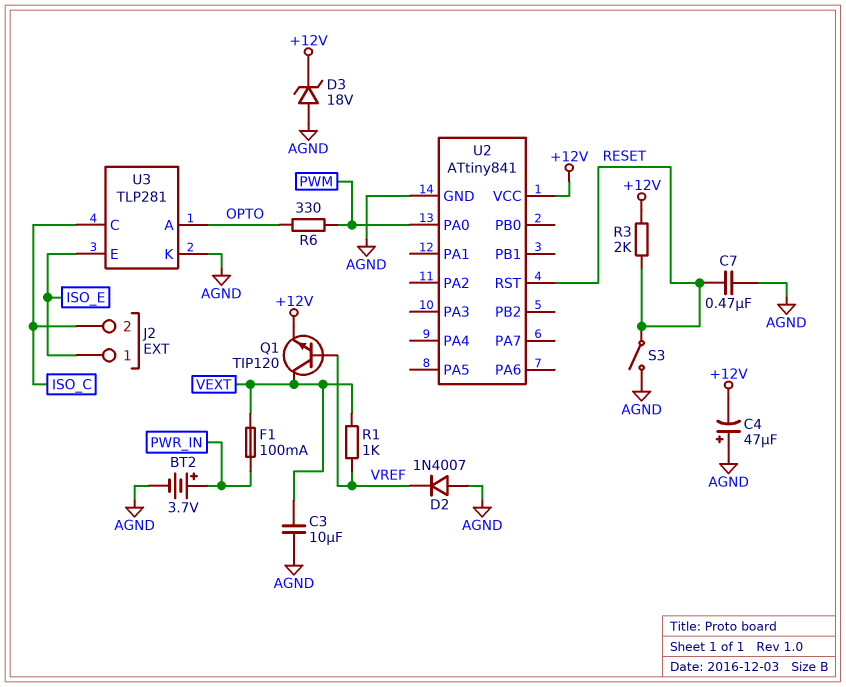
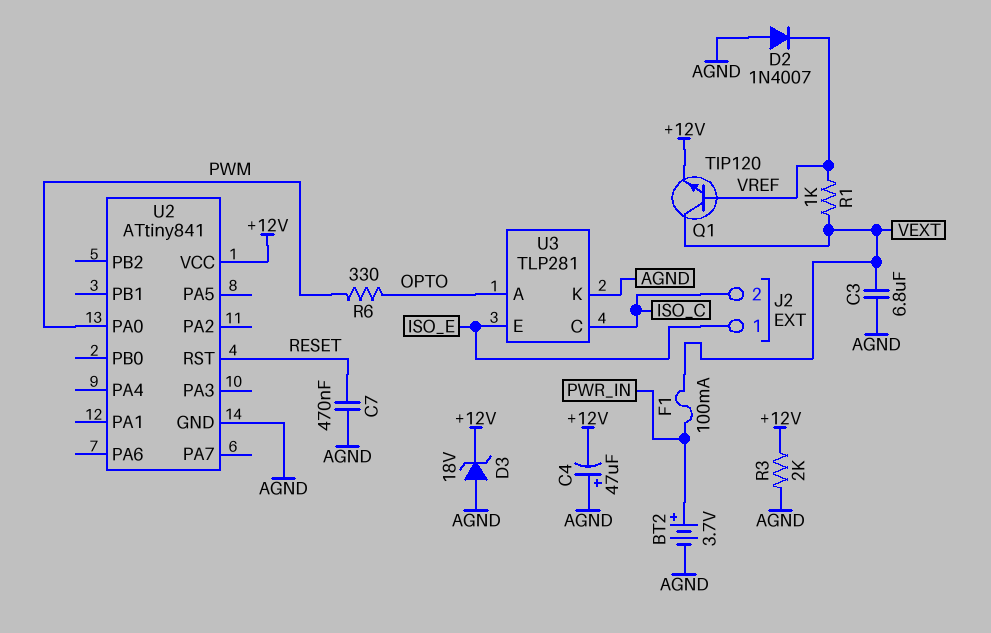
C3: 10uF (AGND, VEXT) -> 6.8uF (AGND, VEXT)
R3: 2k (+12V, RESET) -> 2k (+12V, AGND)
S3: switch (AGND, RESET) -> none

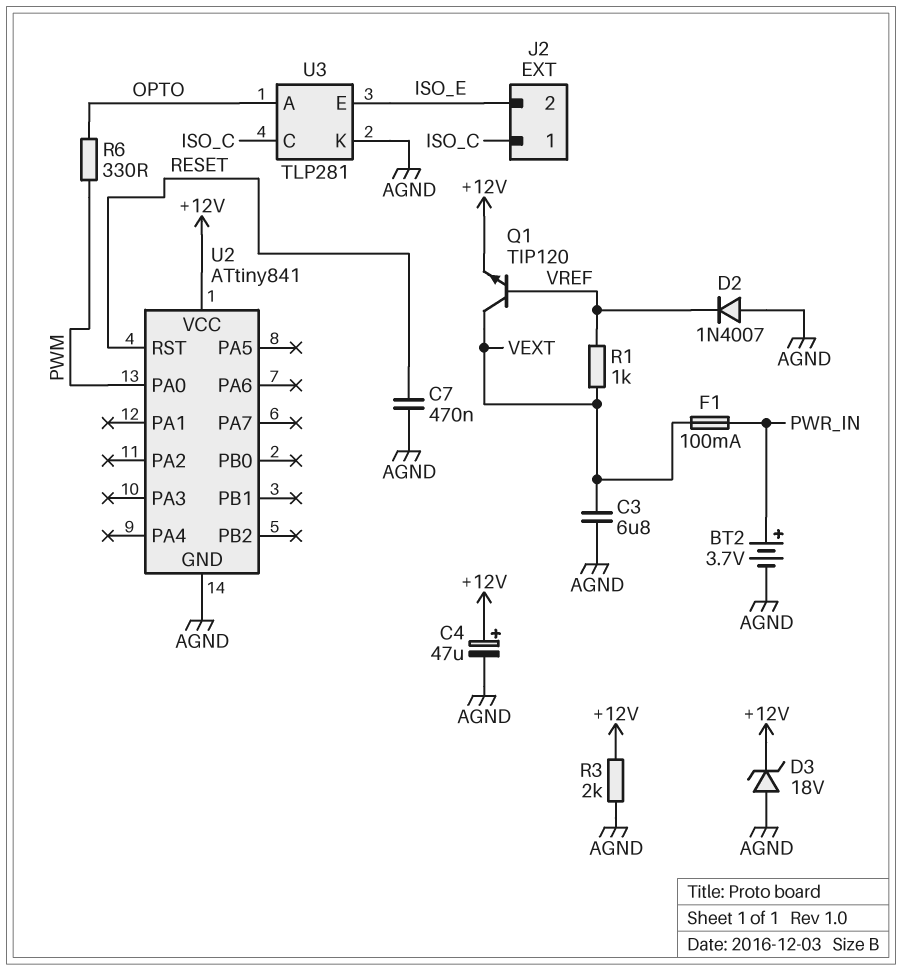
C4: 47uF (plus AGND, minus +12V) -> 47uF (plus +12V, minus AGND)
J2 pin 1: ISO_E -> ISO_C
J2 pin 2: ISO_C -> ISO_E

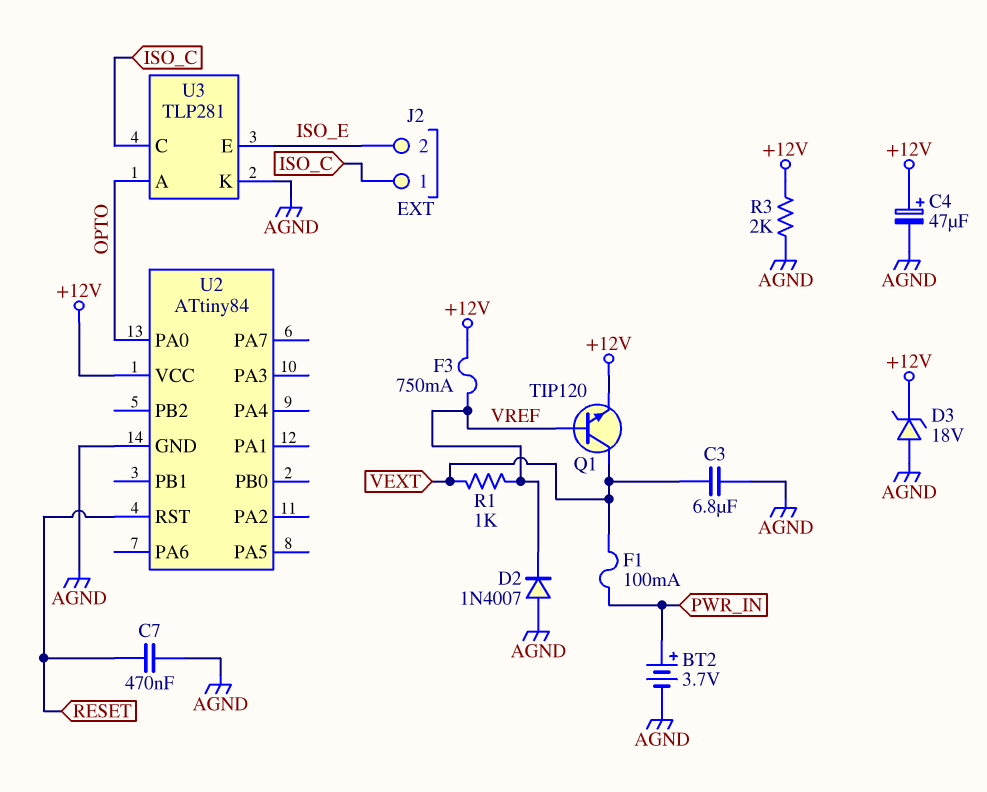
F3: none -> 750mA (+12V, VREF)
R6: 330 (OPTO, PWM) -> none
U2: ATtiny841 -> ATtiny84
U2 pin PA0: PWM -> OPTO

